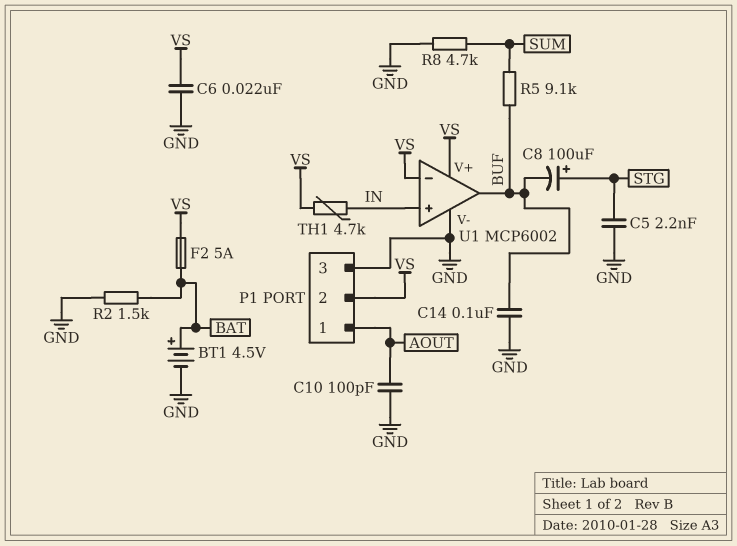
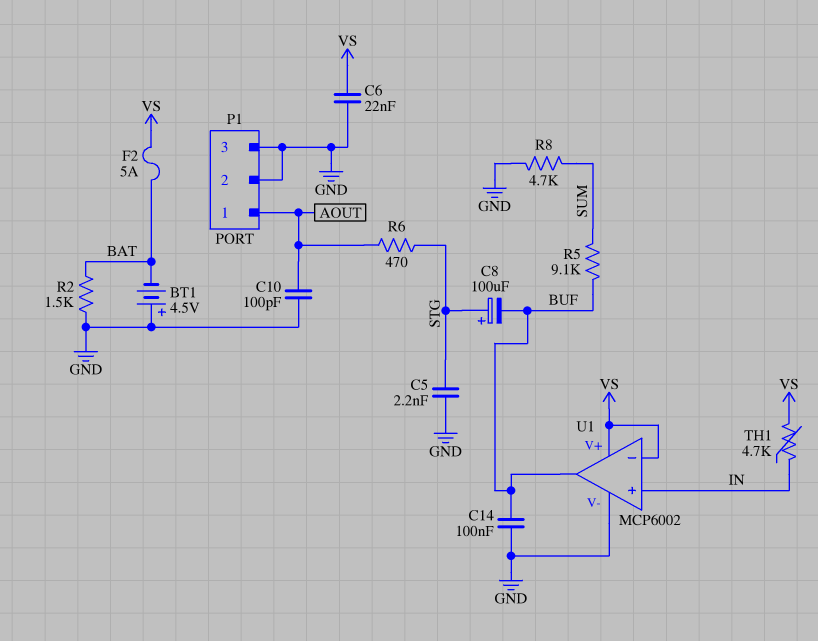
BT1: 4.5V (plus BAT, minus GND) -> 4.5V (plus GND, minus BAT)
P1 pin 2: VS -> GND
R6: none -> 470 (AOUT, STG)

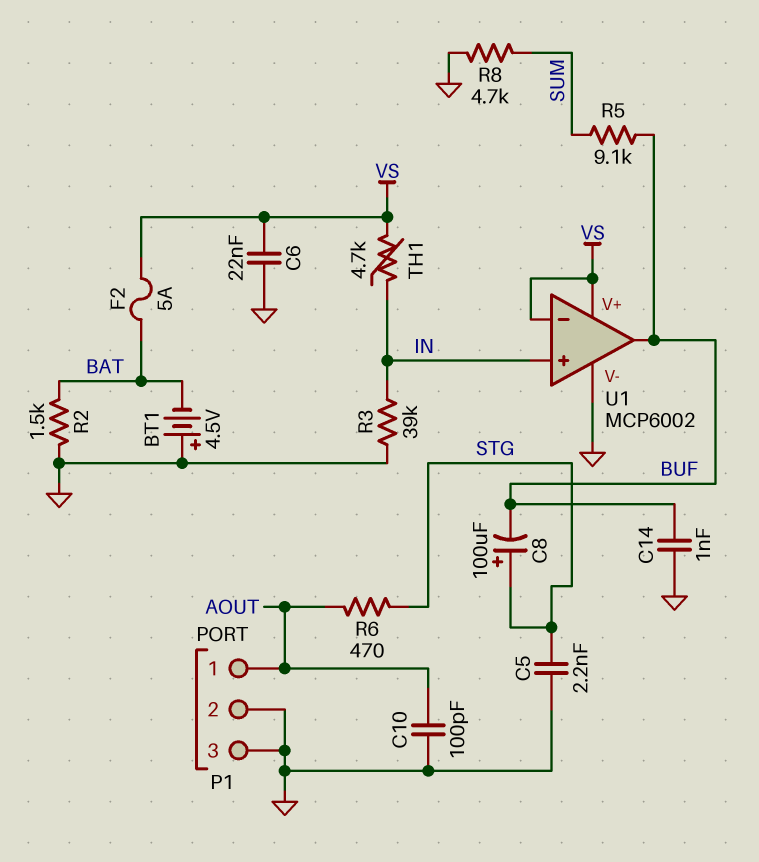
C14: 100nF (BUF, GND) -> 1nF (BUF, GND)
R3: none -> 39k (GND, IN)

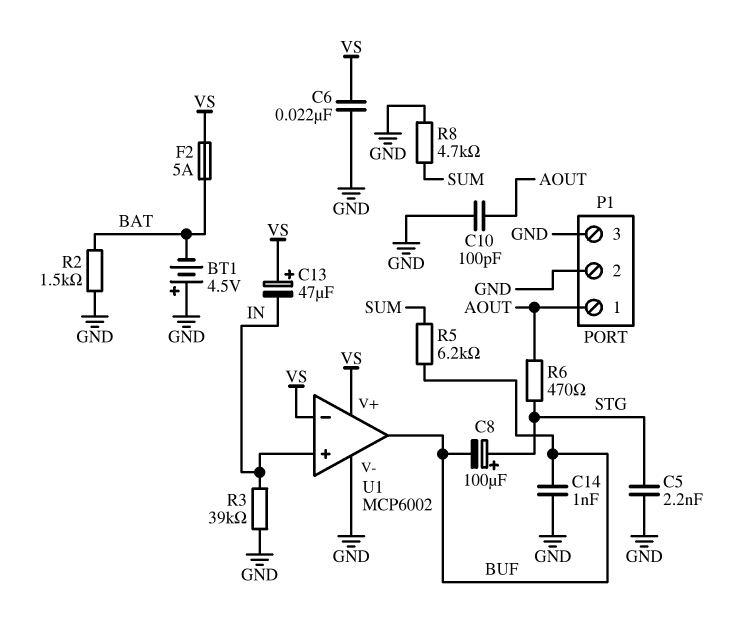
C13: none -> 47uF (plus VS, minus IN)
R5: 9.1k (BUF, SUM) -> 6.2k (BUF, SUM)
TH1: 4.7k (IN, VS) -> none

